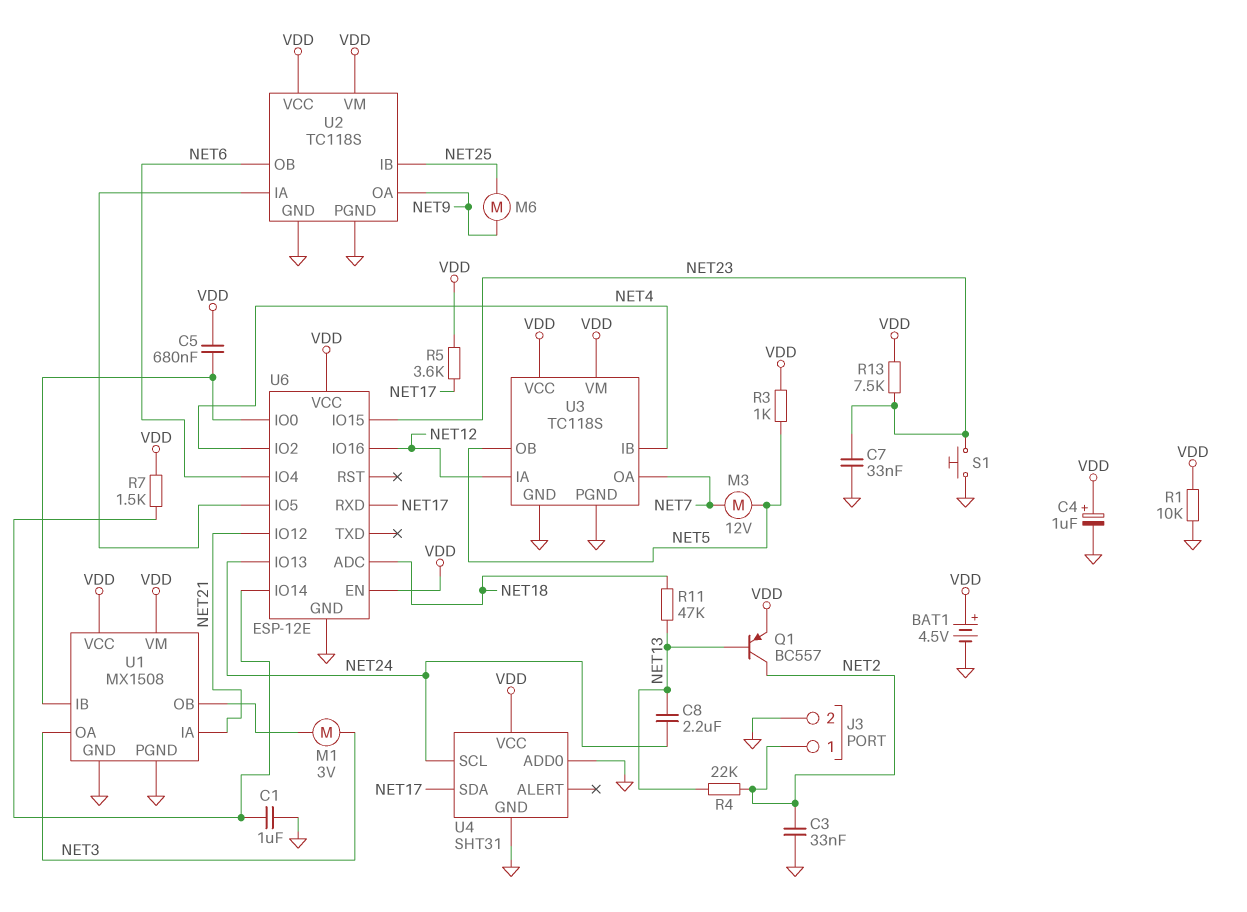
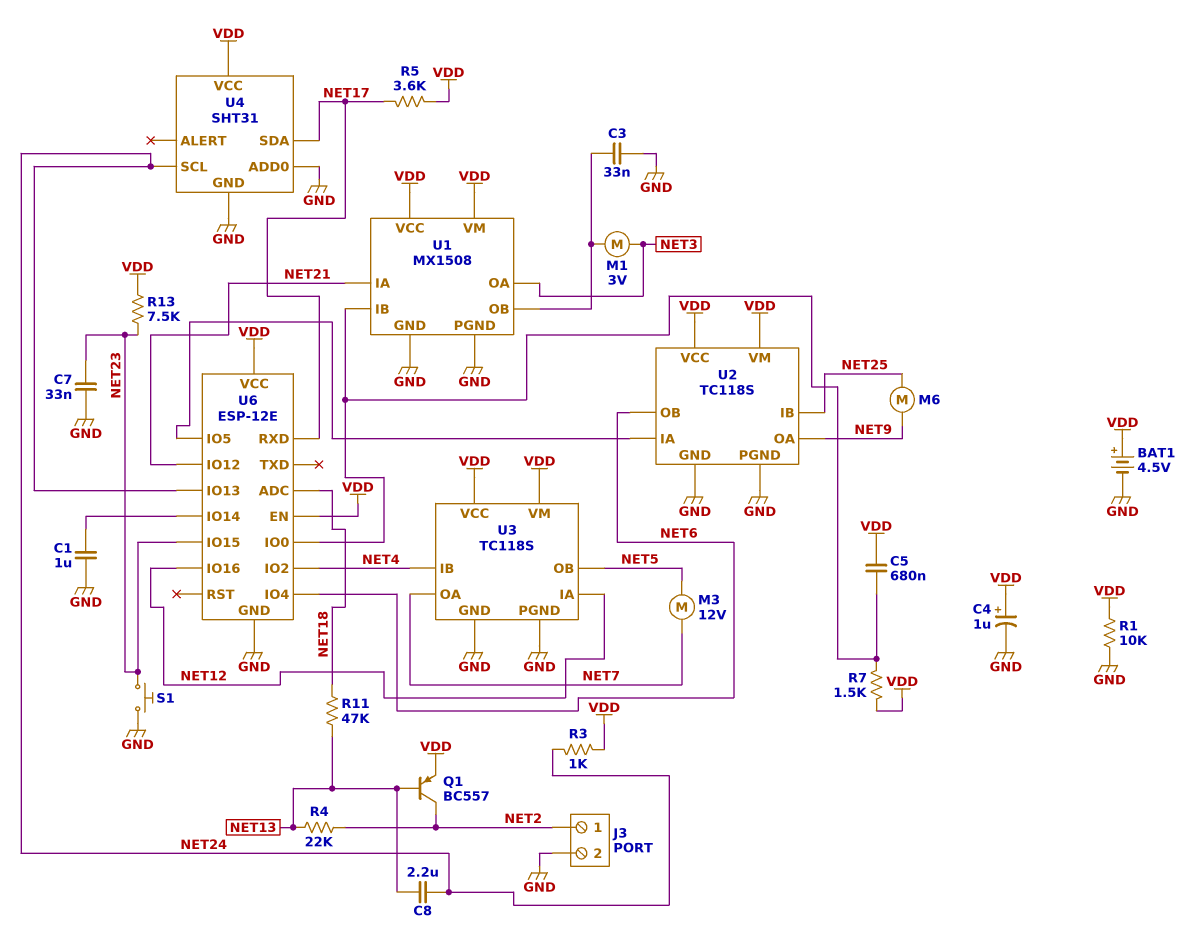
C3: 33nF (GND, NET2) -> 33nF (GND, U1/OB)
R3: 1k (NET5, VDD) -> 1k (NET24, VDD)
R7: 1.5k (U6/IO14, VDD) -> 1.5k (U1/IB, VDD)

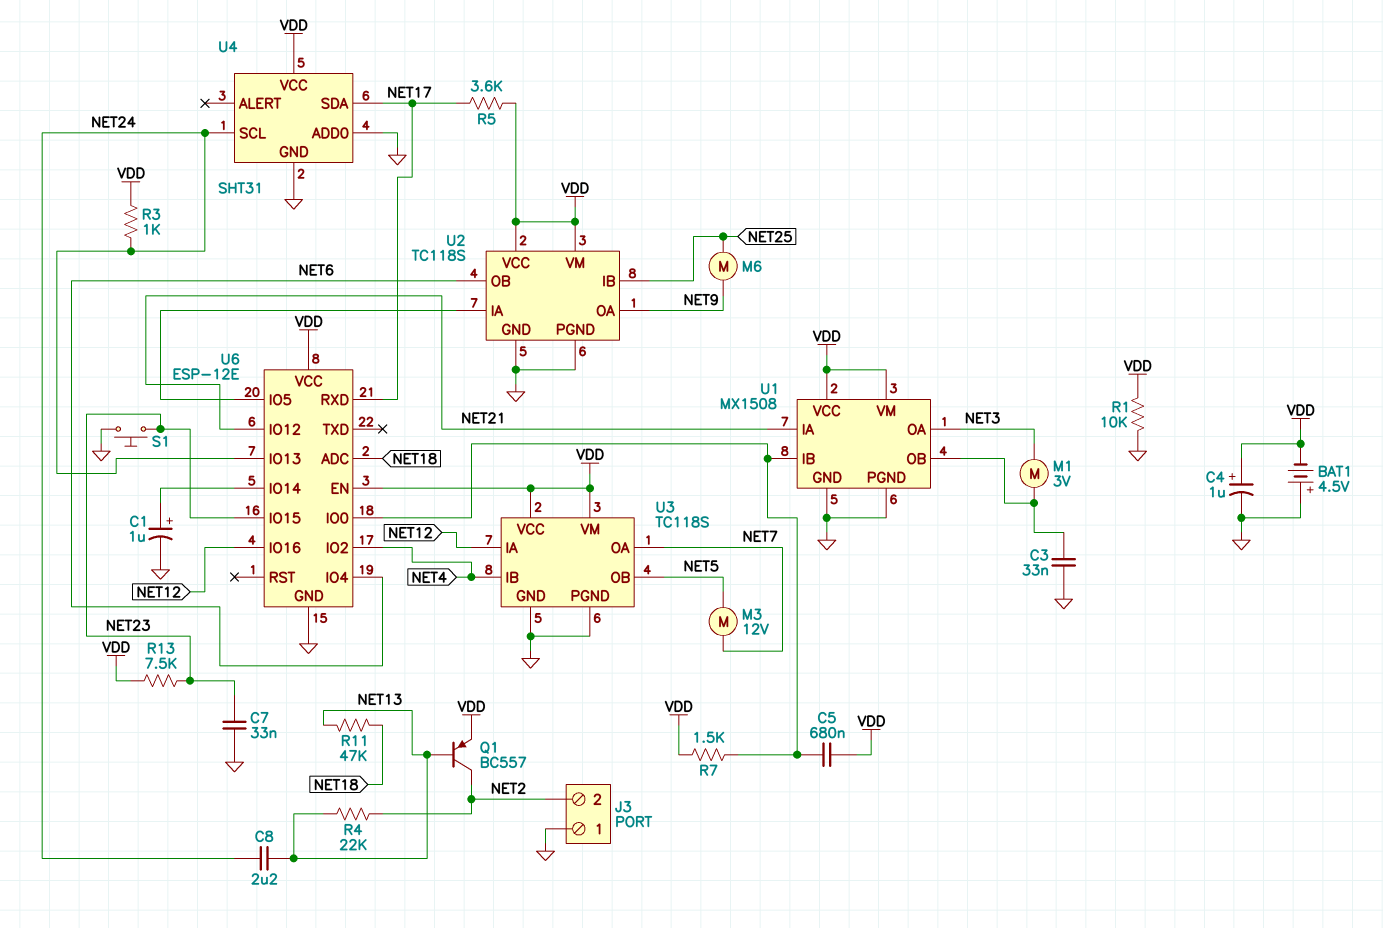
BAT1: 4.5V (plus VDD, minus GND) -> 4.5V (plus GND, minus VDD)
C1: 1uF (GND, U6/IO14) -> 1uF (plus U6/IO14, minus GND)
J3 pin 1: NET2 -> GND
J3 pin 2: GND -> NET2

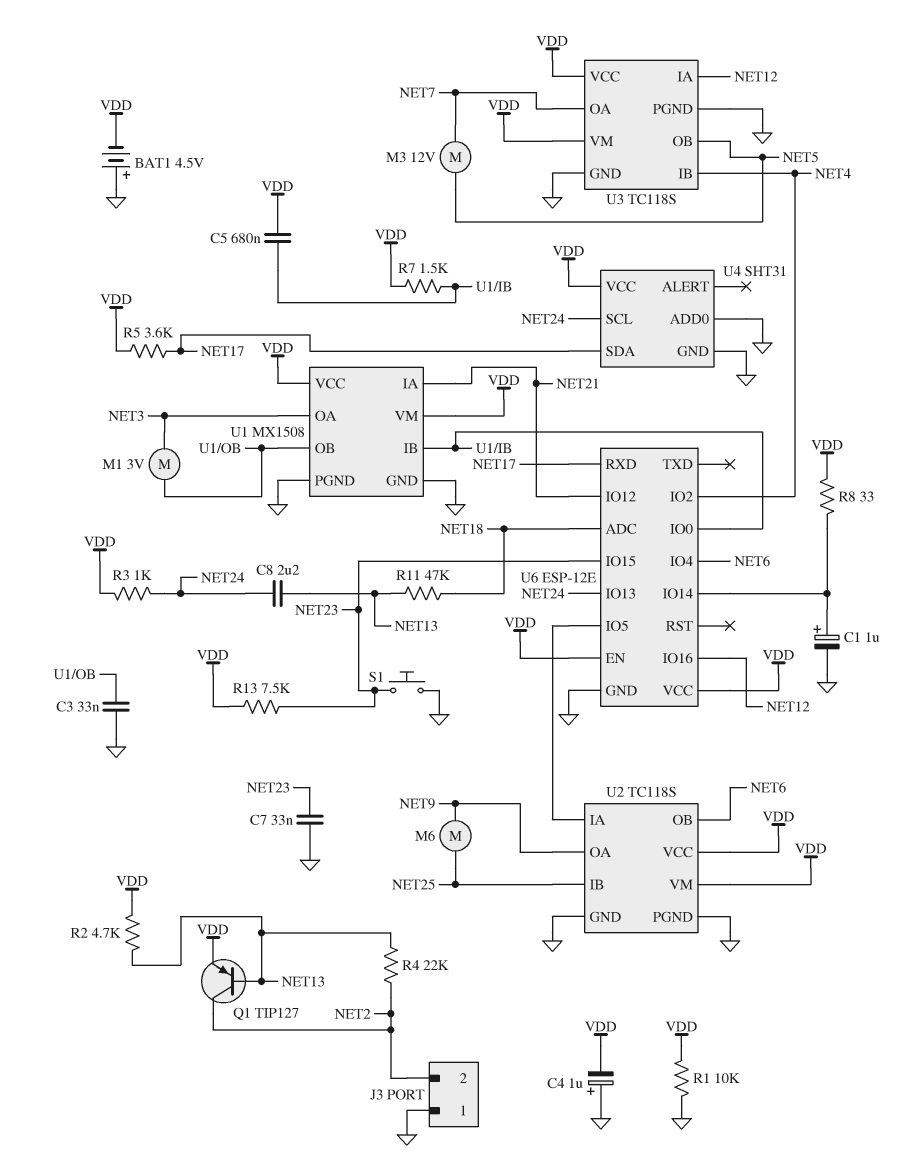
C4: 1uF (plus VDD, minus GND) -> 1uF (plus GND, minus VDD)
Q1: PNP BC557 (B NET13, C NET2, E VDD) -> PNP TIP127 (B NET13, C NET2, E VDD)
R2: none -> 4.7k (NET13, VDD)
R8: none -> 33 (U6/IO14, VDD)

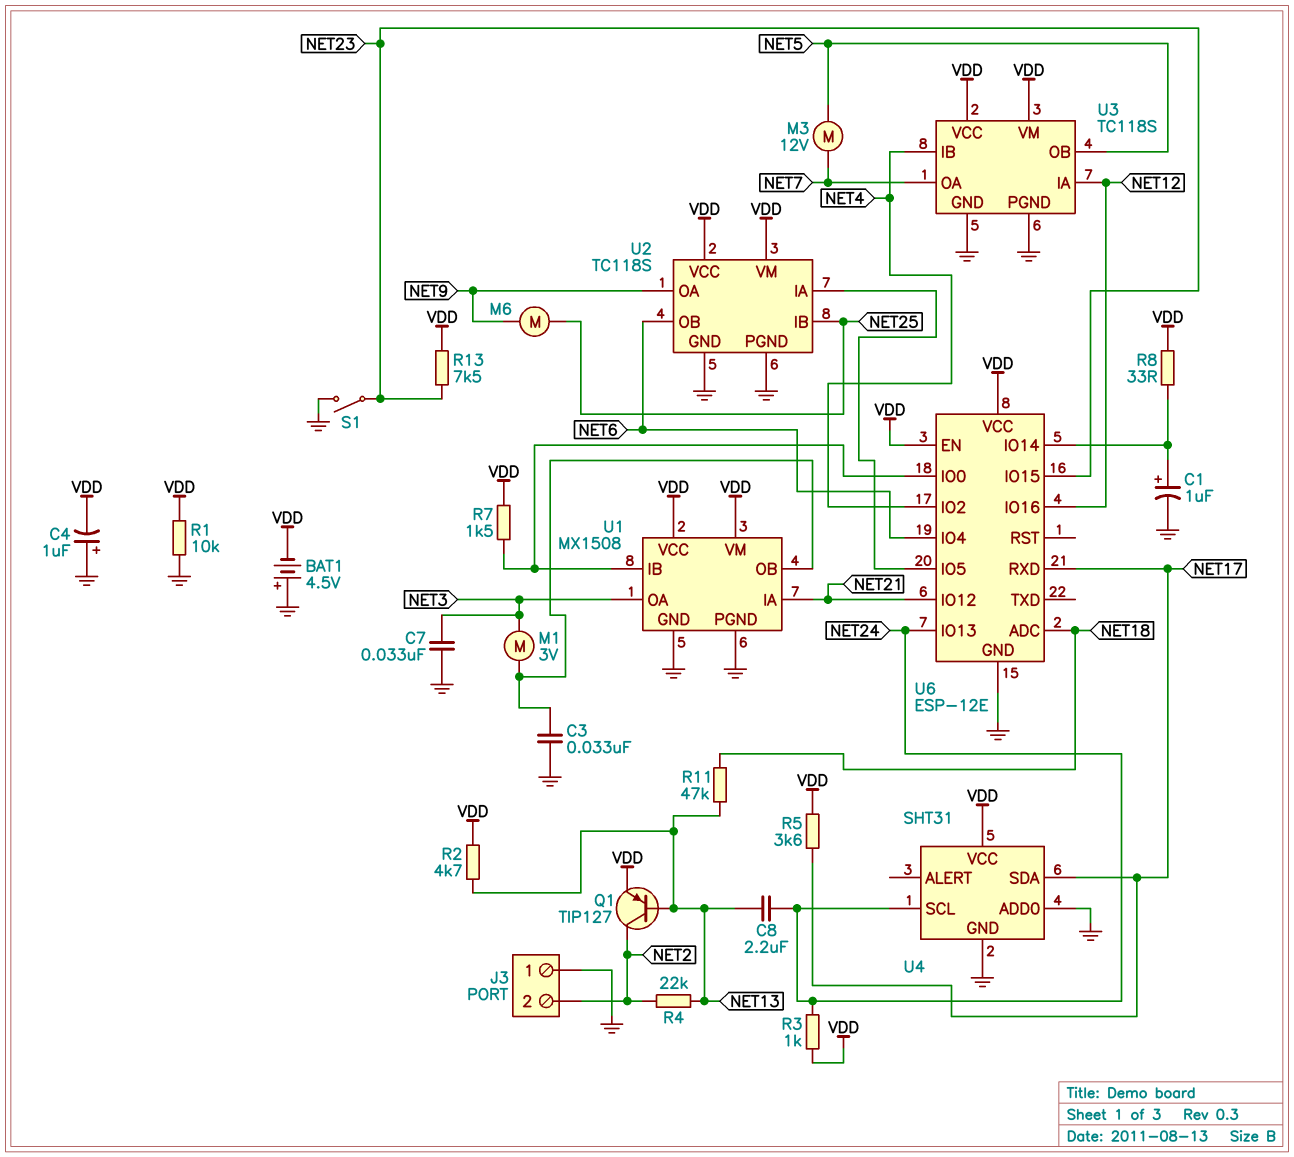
C5: 680nF (U1/IB, VDD) -> none
C7: 33nF (GND, NET23) -> 33nF (GND, NET3)
S1: button (GND, NET23) -> switch (GND, NET23)

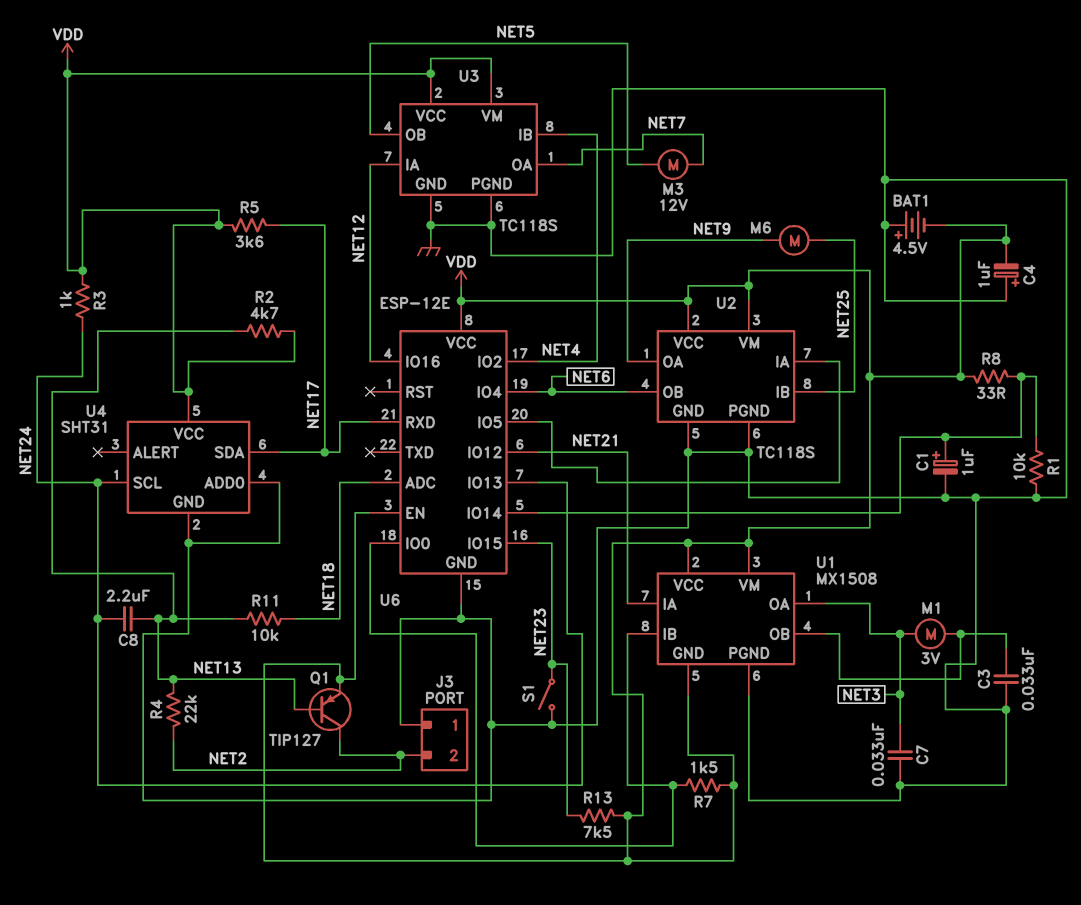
R1: 10k (GND, VDD) -> 10k (GND, U6/IO14)
R11: 47k (NET13, NET18) -> 10k (NET13, NET18)
U1 pin GND: GND -> VDD

